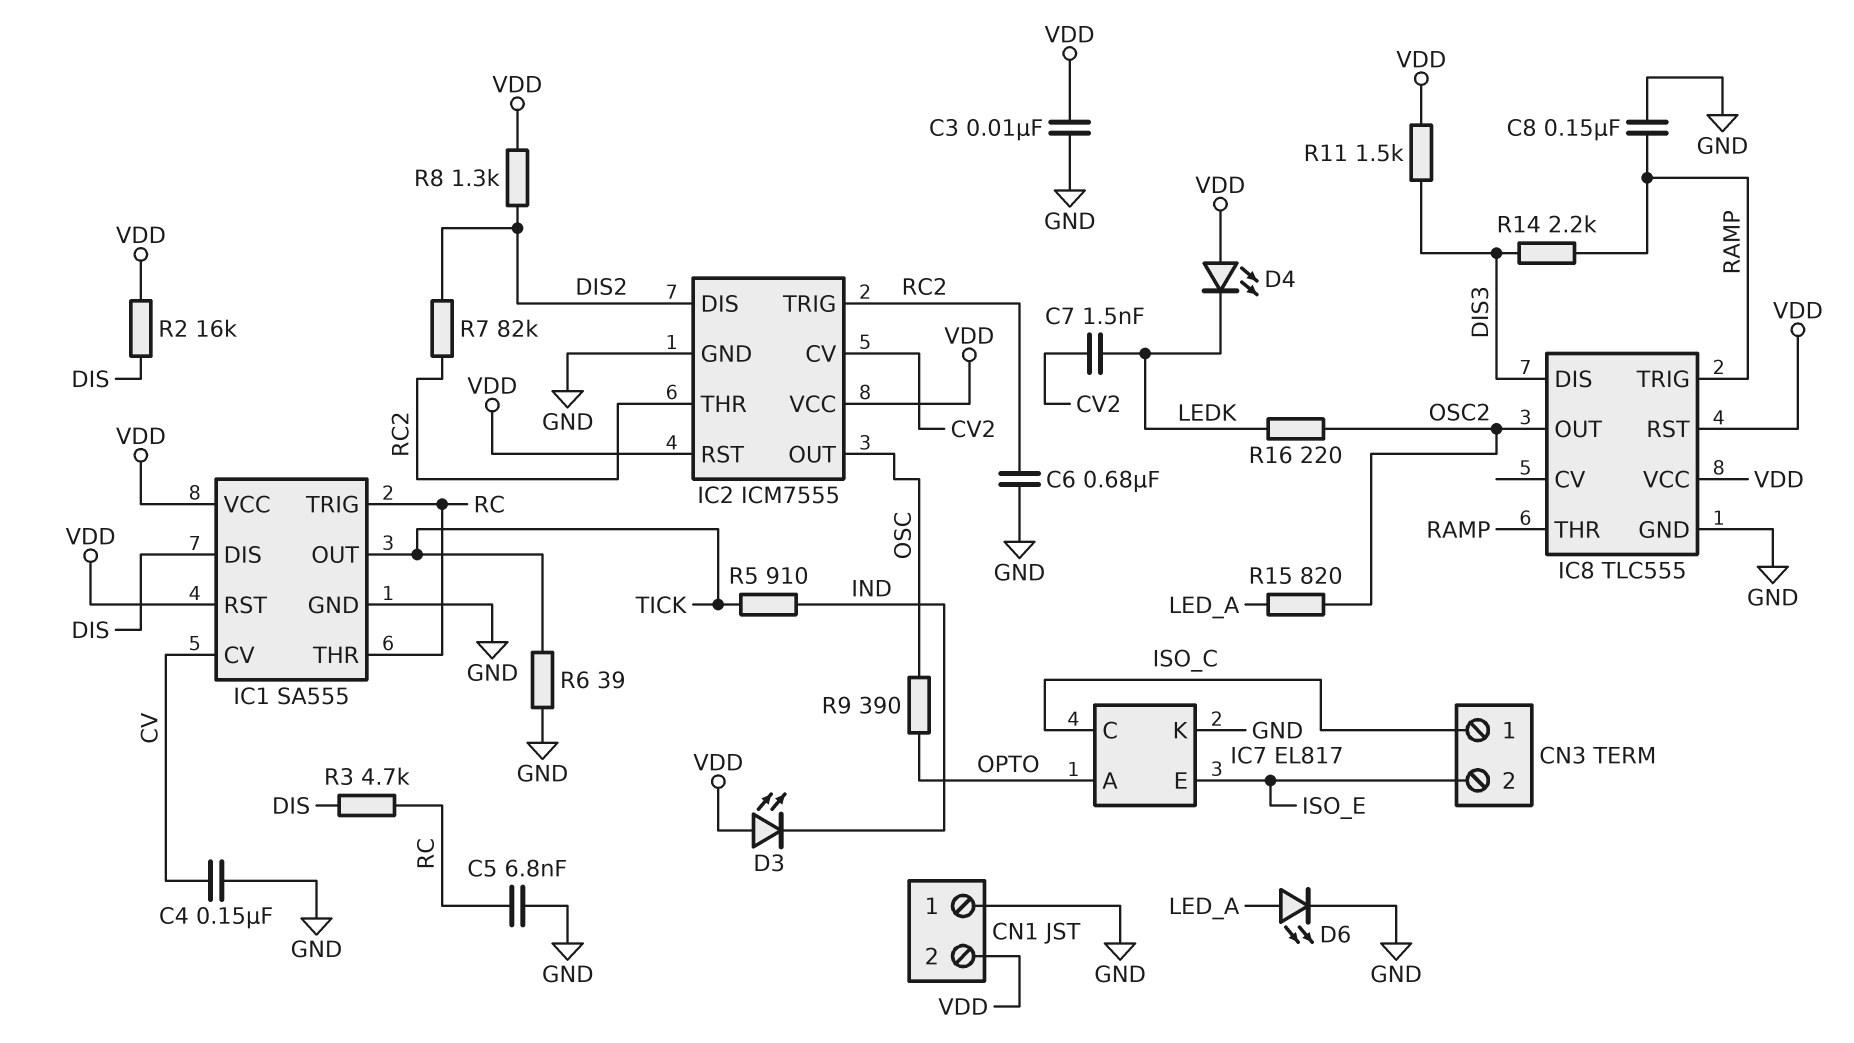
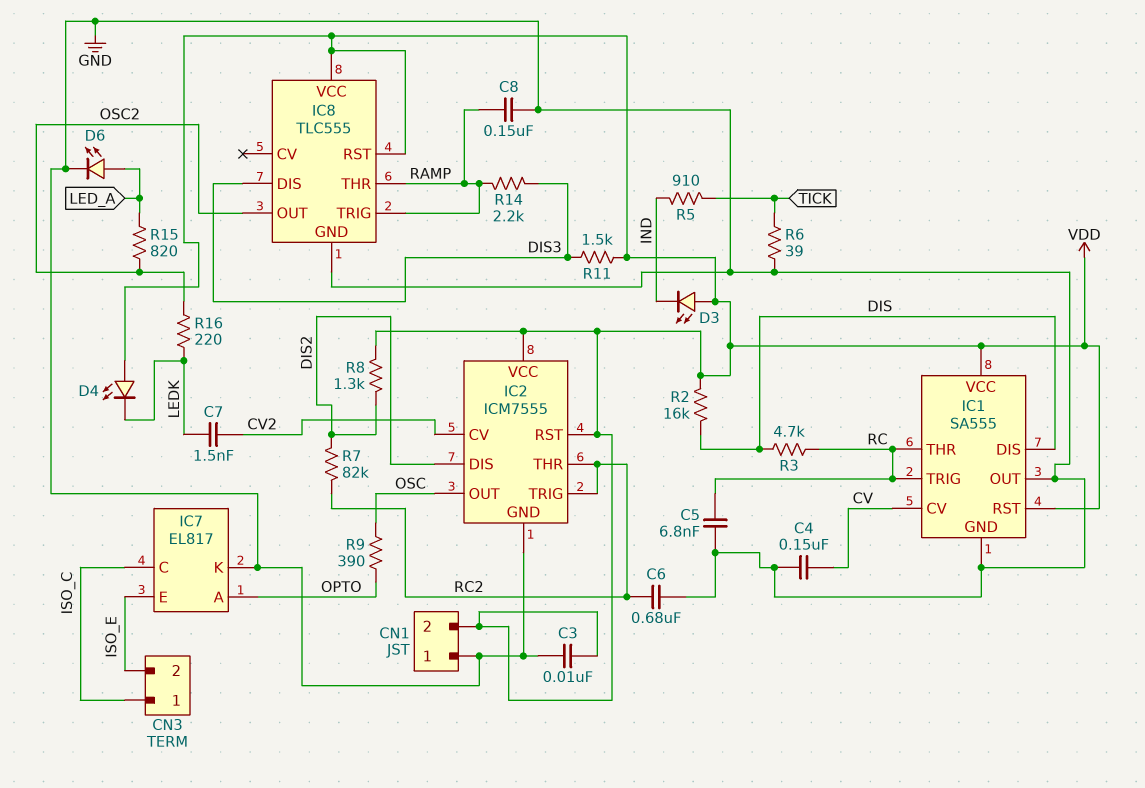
IC1 pin OUT: TICK -> GND

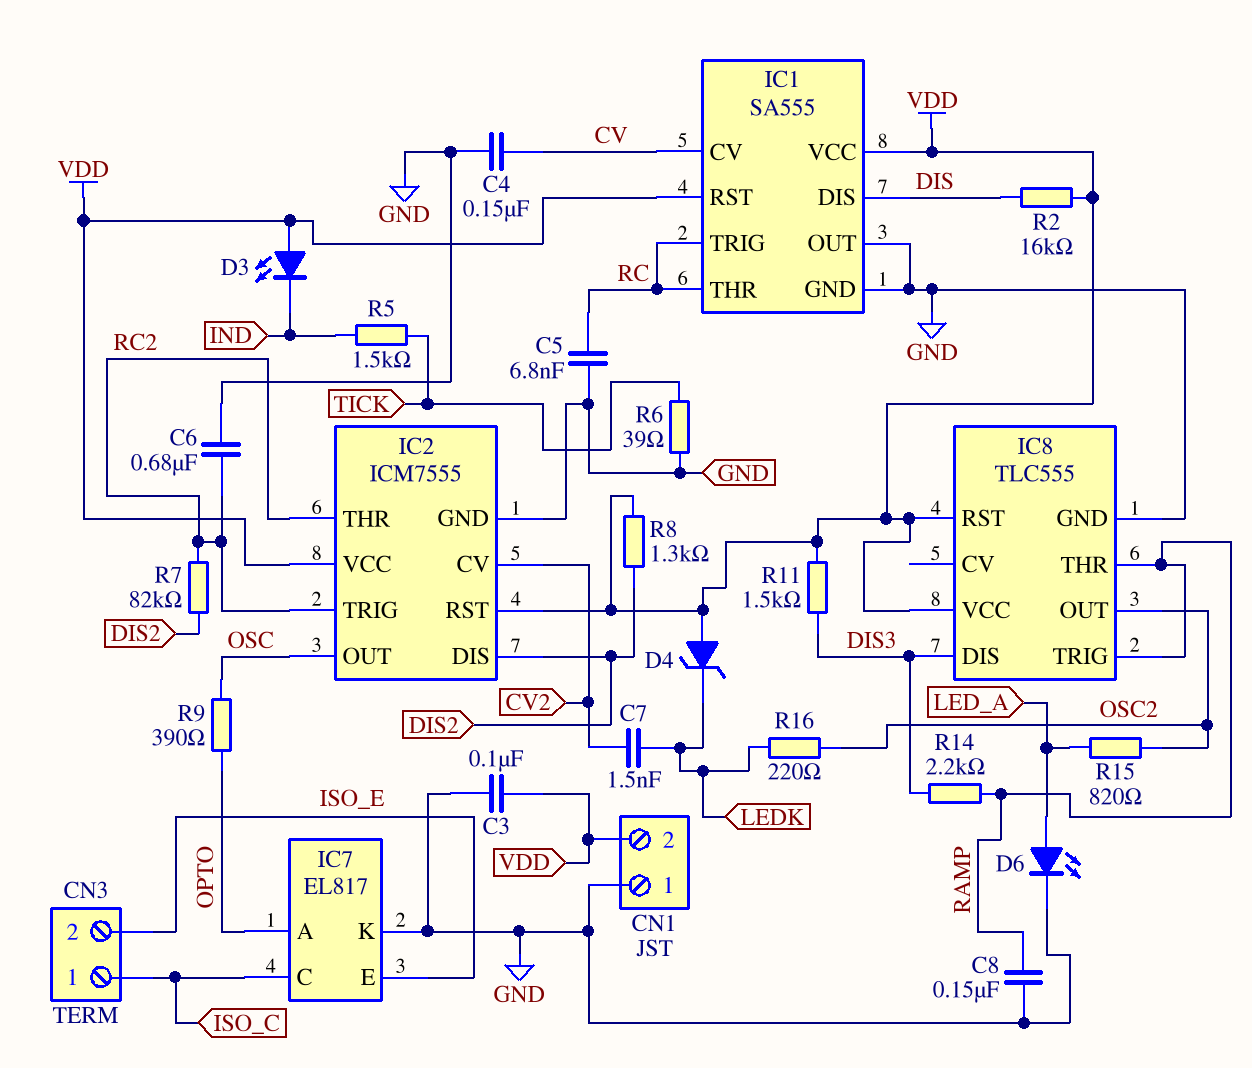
C3: 10nF (GND, VDD) -> 100nF (GND, VDD)
D4: LED (A VDD, K LEDK) -> zener (A VDD, K LEDK)
R3: 4.7k (DIS, RC) -> none
R5: 910 (IND, TICK) -> 1.5k (IND, TICK)

